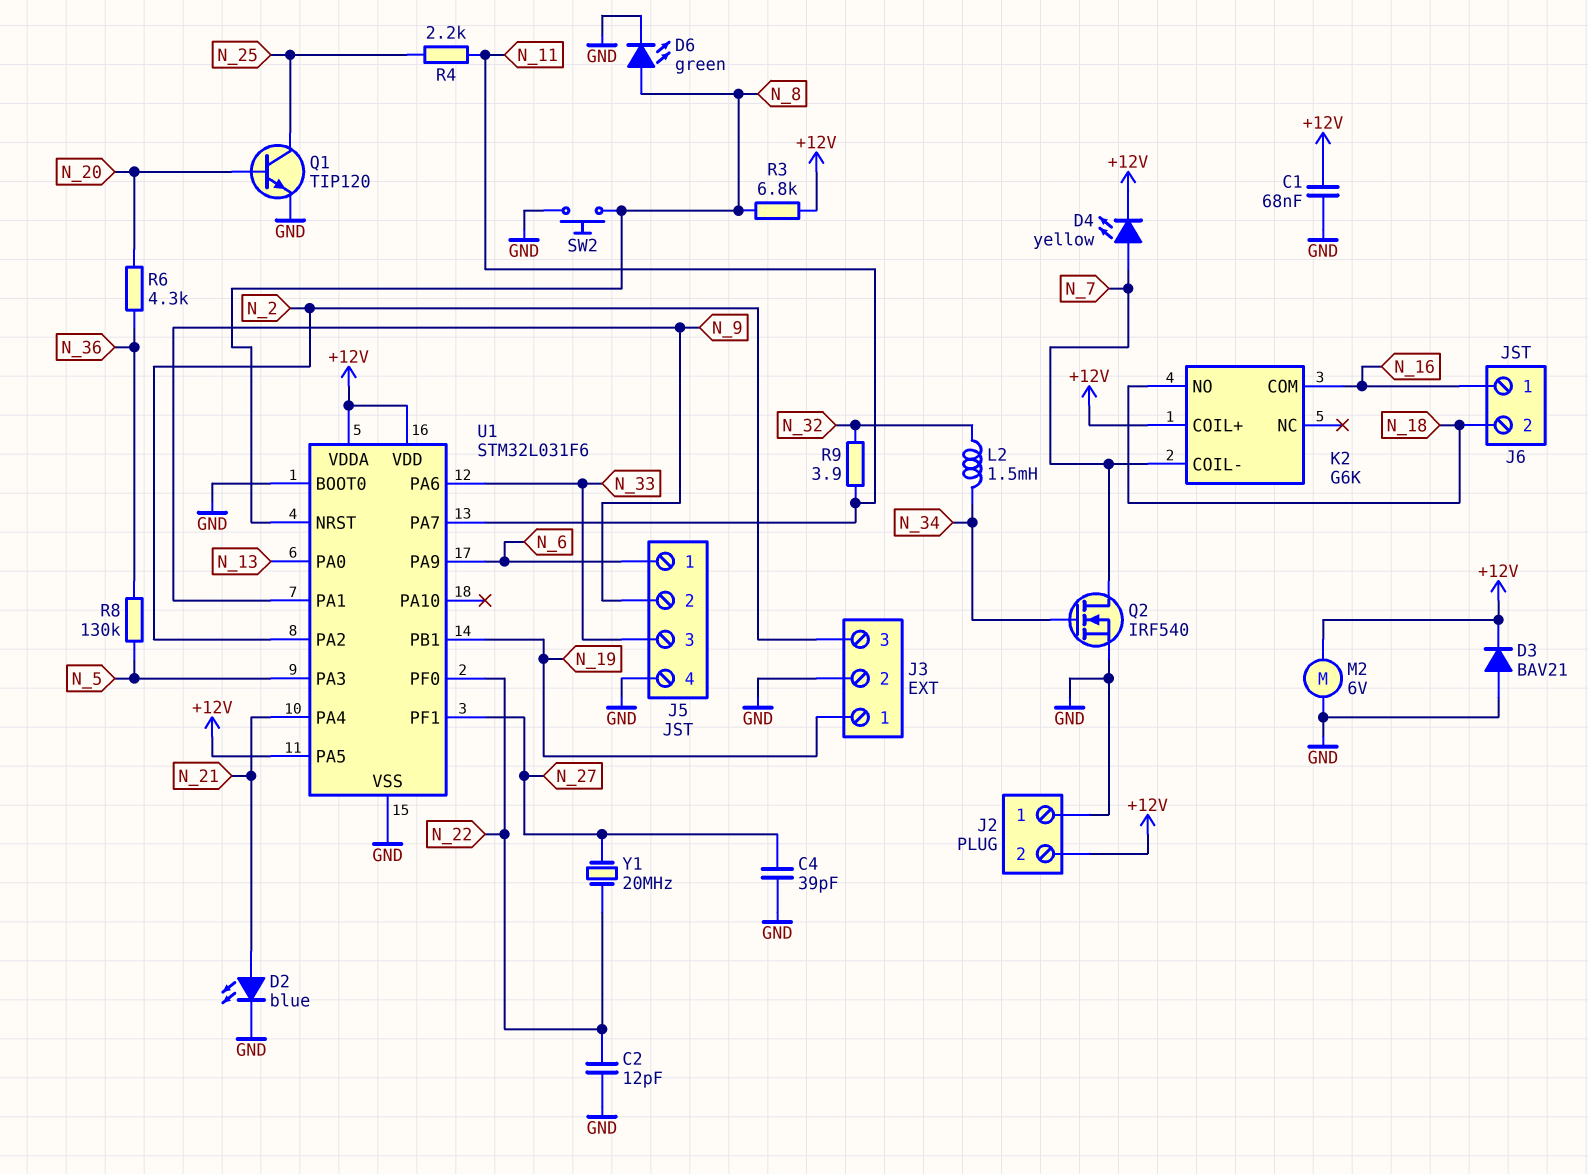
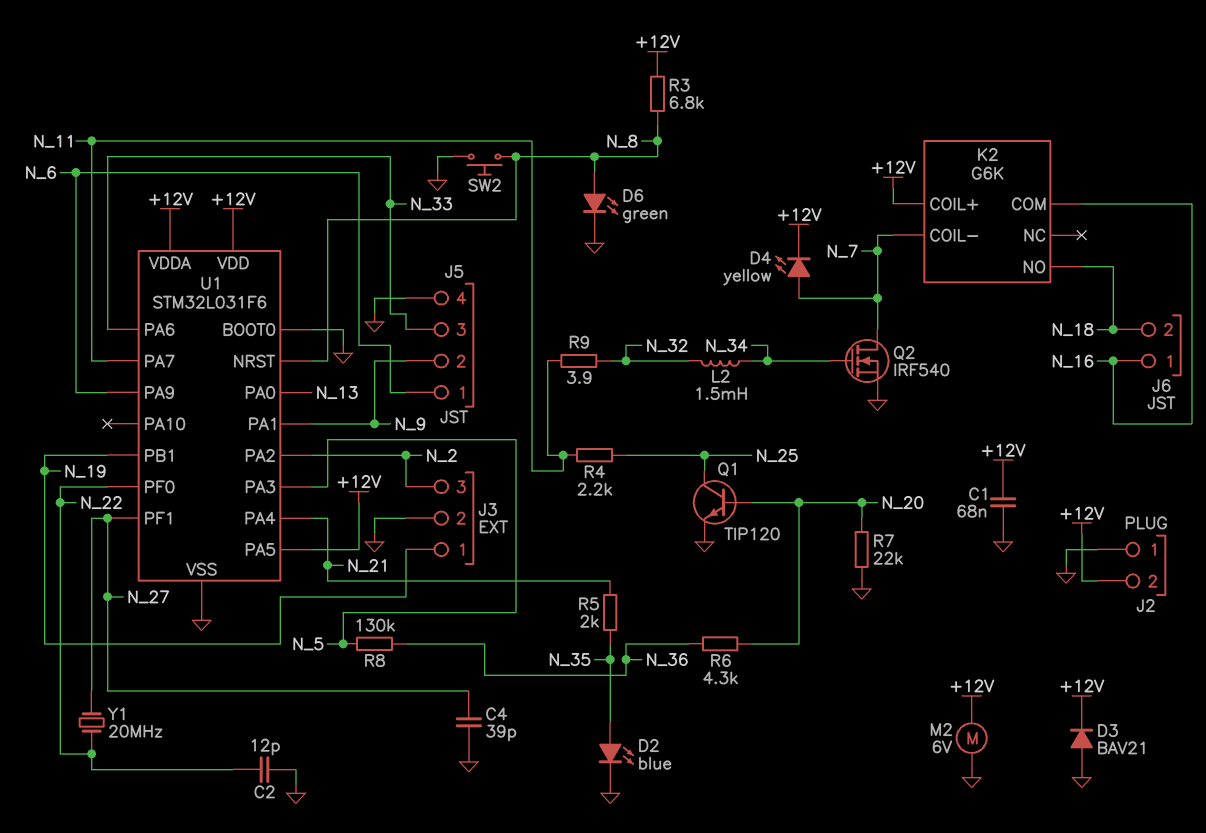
D2: LED blue (A N_21, K GND) -> LED blue (A N_35, K GND)
R5: none -> 2k (N_21, N_35)
R7: none -> 22k (GND, N_20)

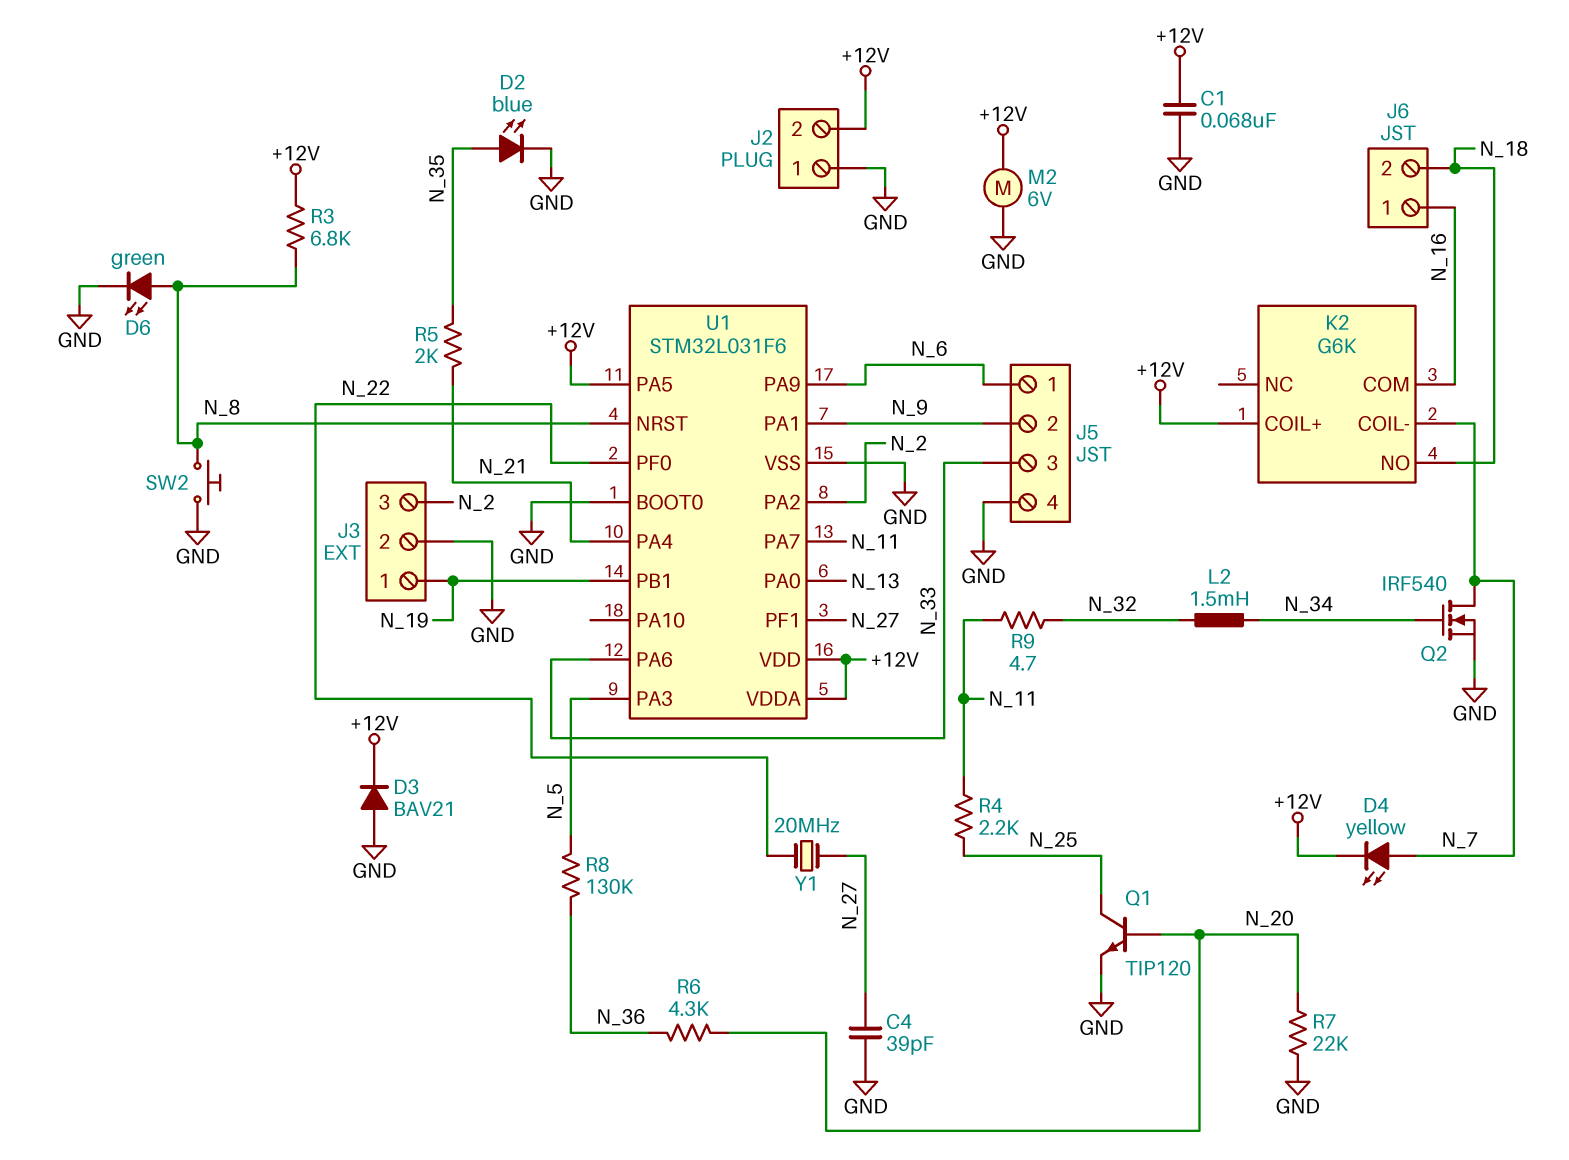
C2: 12pF (GND, N_22) -> none
R9: 3.9 (N_11, N_32) -> 4.7 (N_11, N_32)

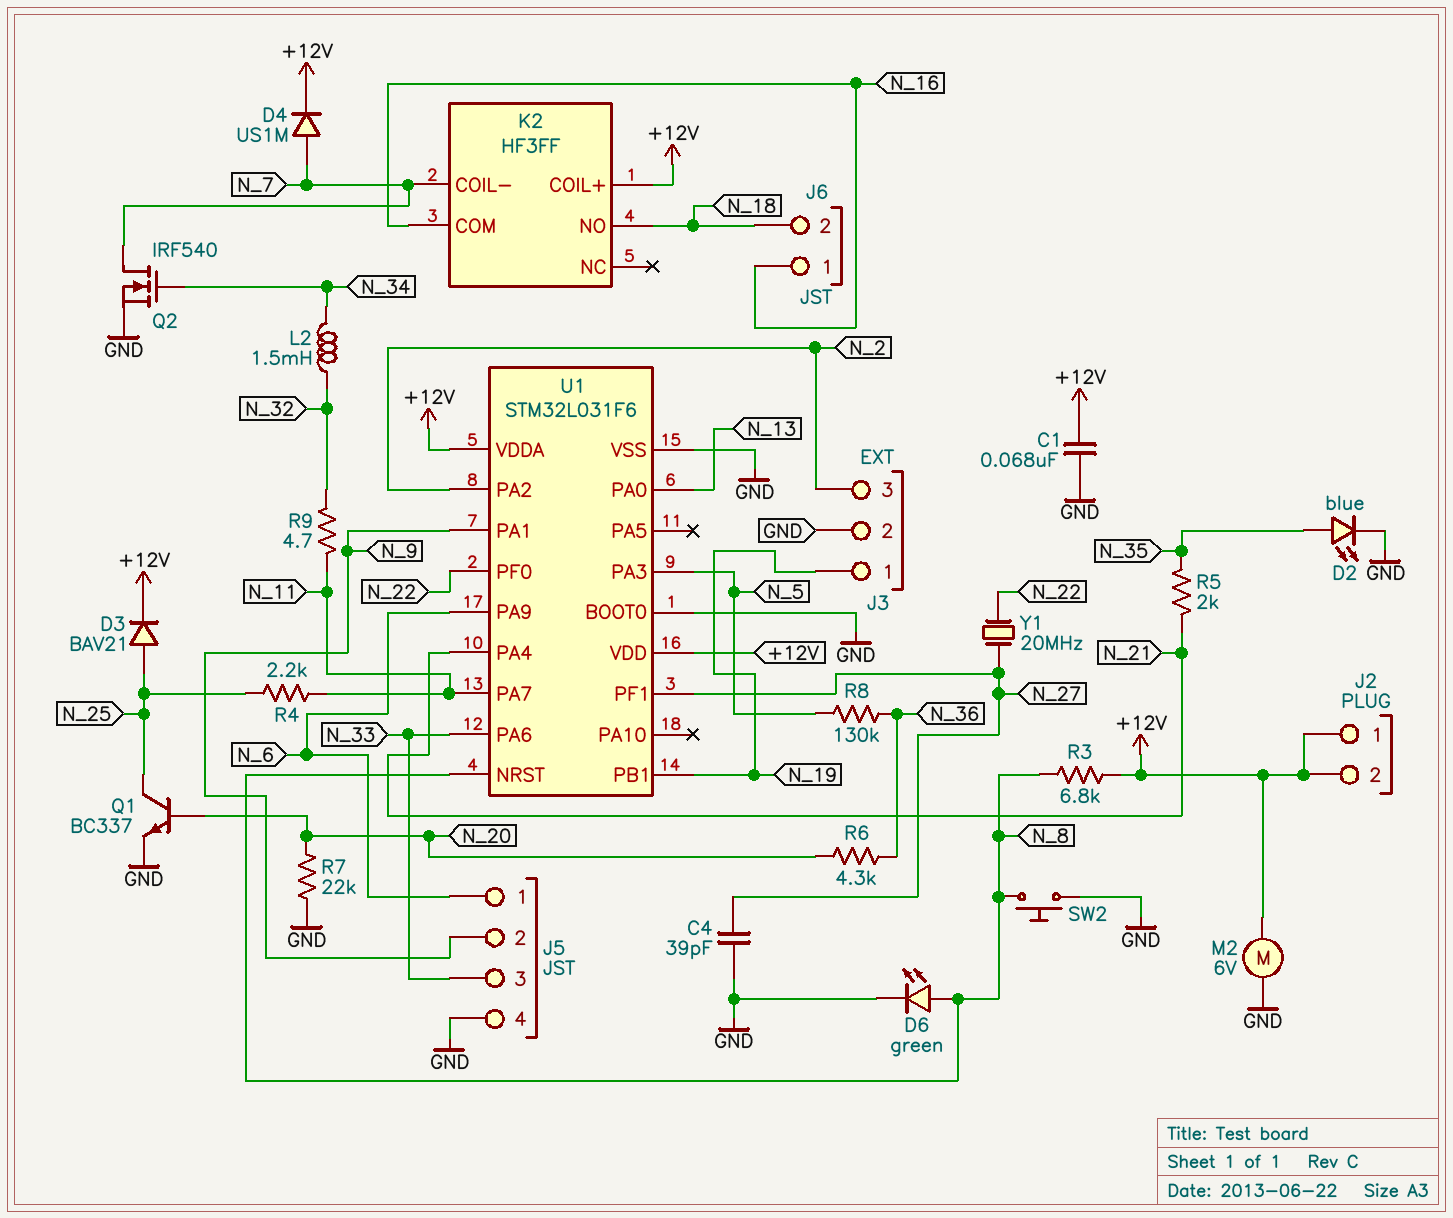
D3: diode BAV21 (A GND, K +12V) -> diode BAV21 (A N_25, K +12V)
D4: LED yellow (A N_7, K +12V) -> diode US1M (A N_7, K +12V)
J2 pin 1: GND -> +12V
K2: G6K -> HF3FF
Q1: NPN TIP120 (B N_20, C N_25, E GND) -> NPN BC337 (B N_20, C N_25, E GND)
U1 pin PA5: +12V -> none

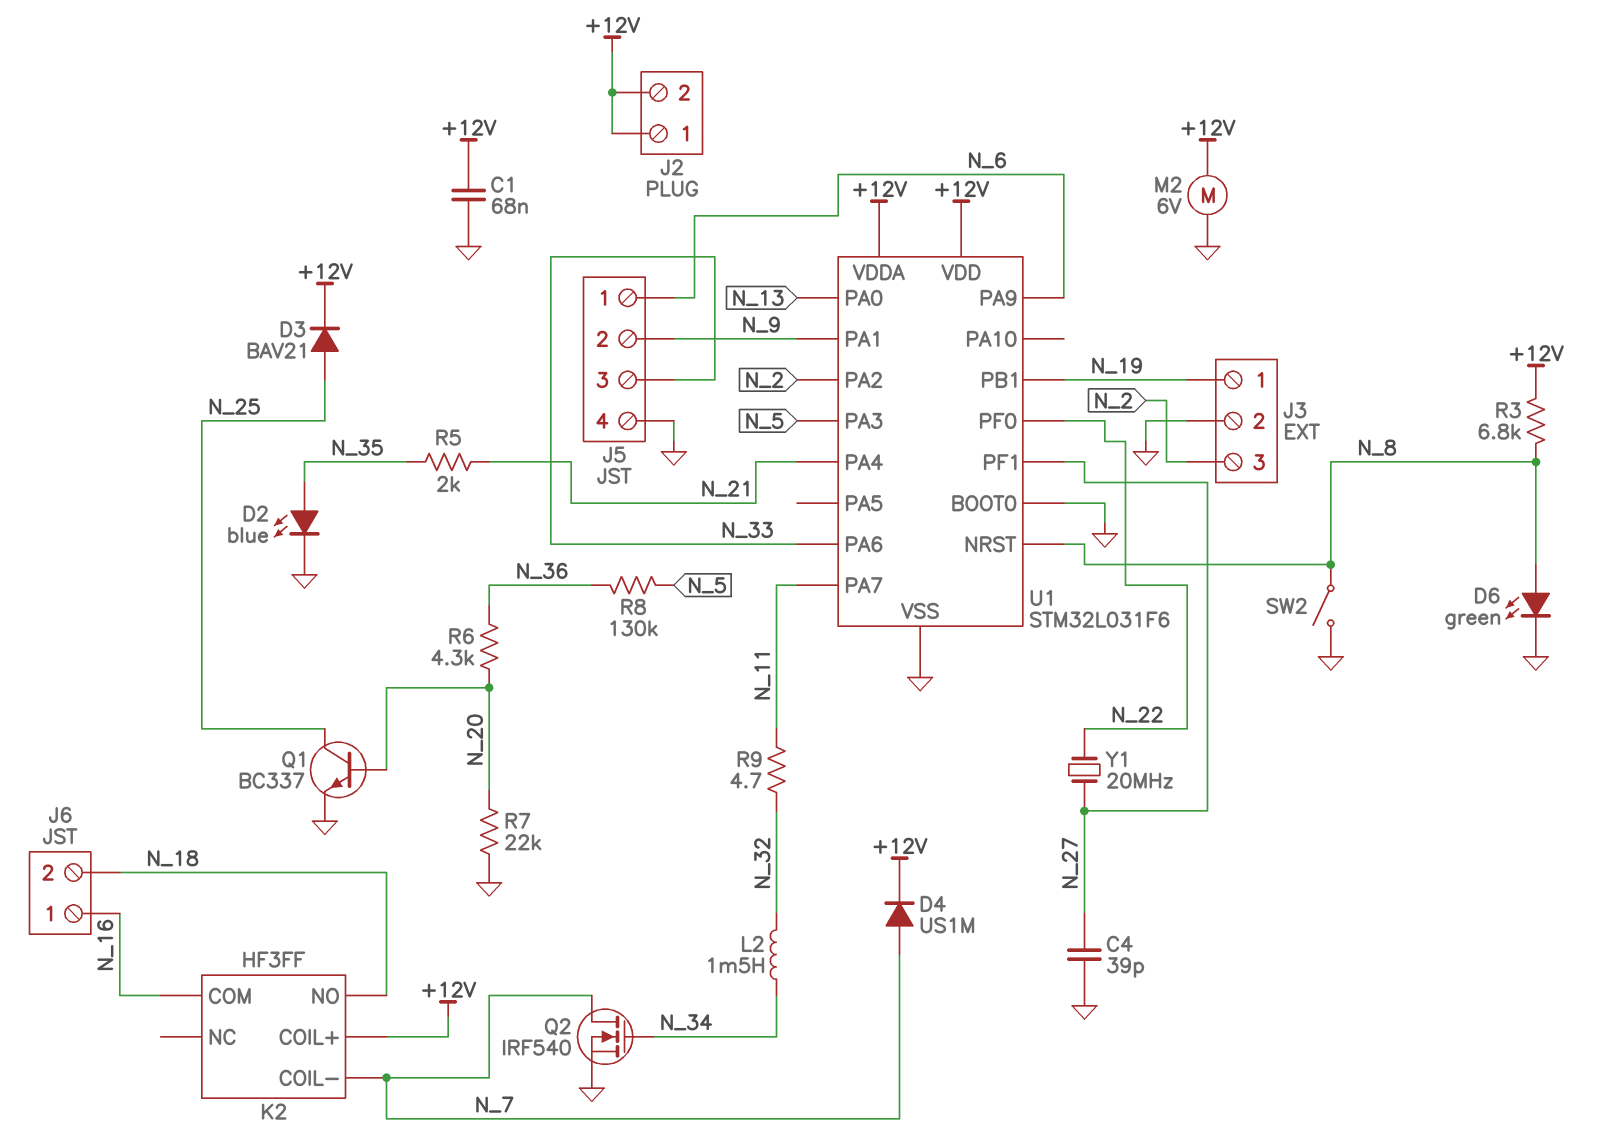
R4: 2.2k (N_11, N_25) -> none
SW2: button (GND, N_8) -> switch (GND, N_8)

